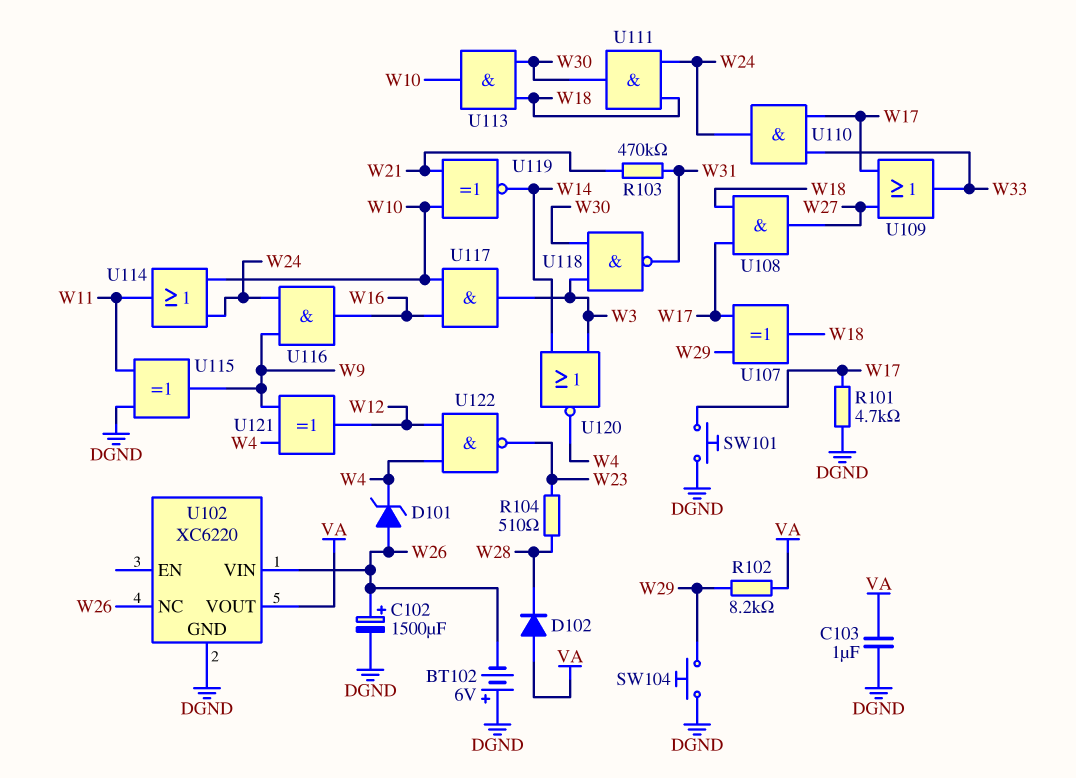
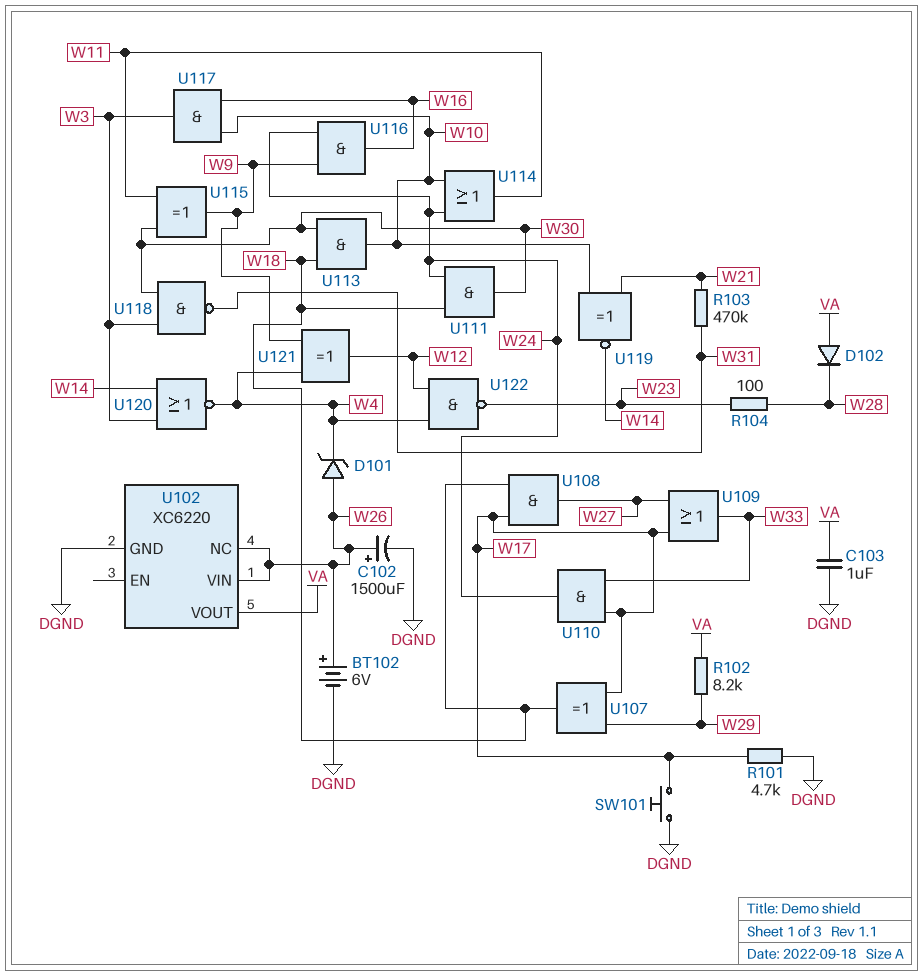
BT102: 6V (plus DGND, minus W26) -> 6V (plus W26, minus DGND)
R104: 510 (W23, W28) -> 100 (W23, W28)
SW104: button (DGND, W29) -> none
U115: XOR (in DGND, in W11, out W9) -> XOR (in W11, in W30, out W9)

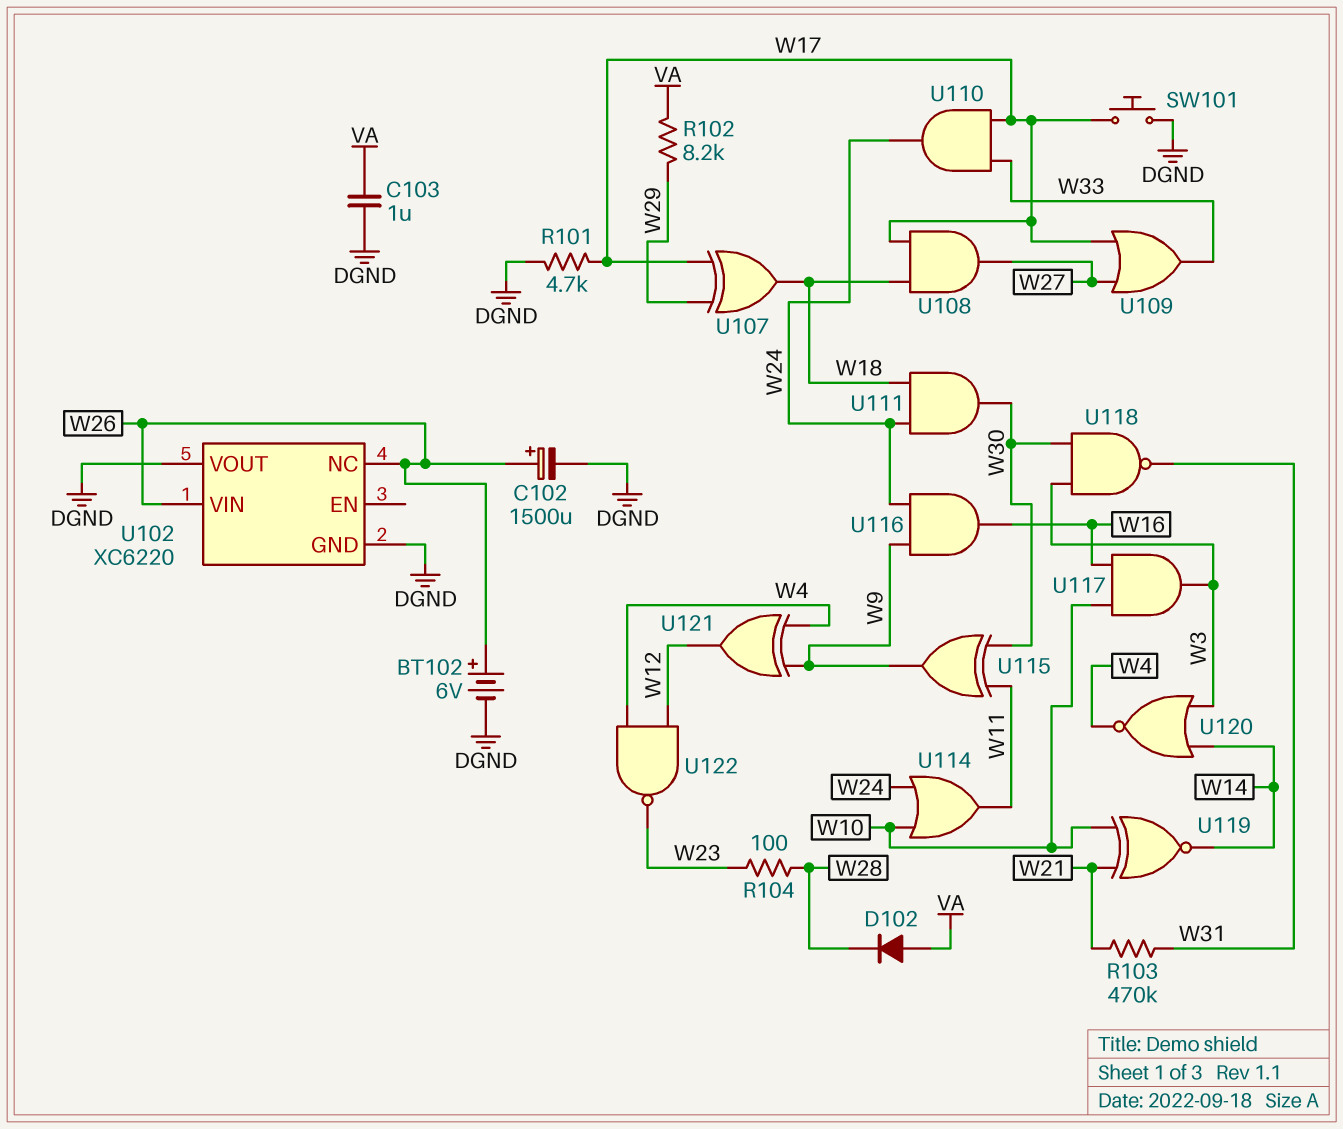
D101: zener (A W26, K W4) -> none
U102 pin VOUT: VA -> DGND
U113: AND (in W18, in W30, out W10) -> none

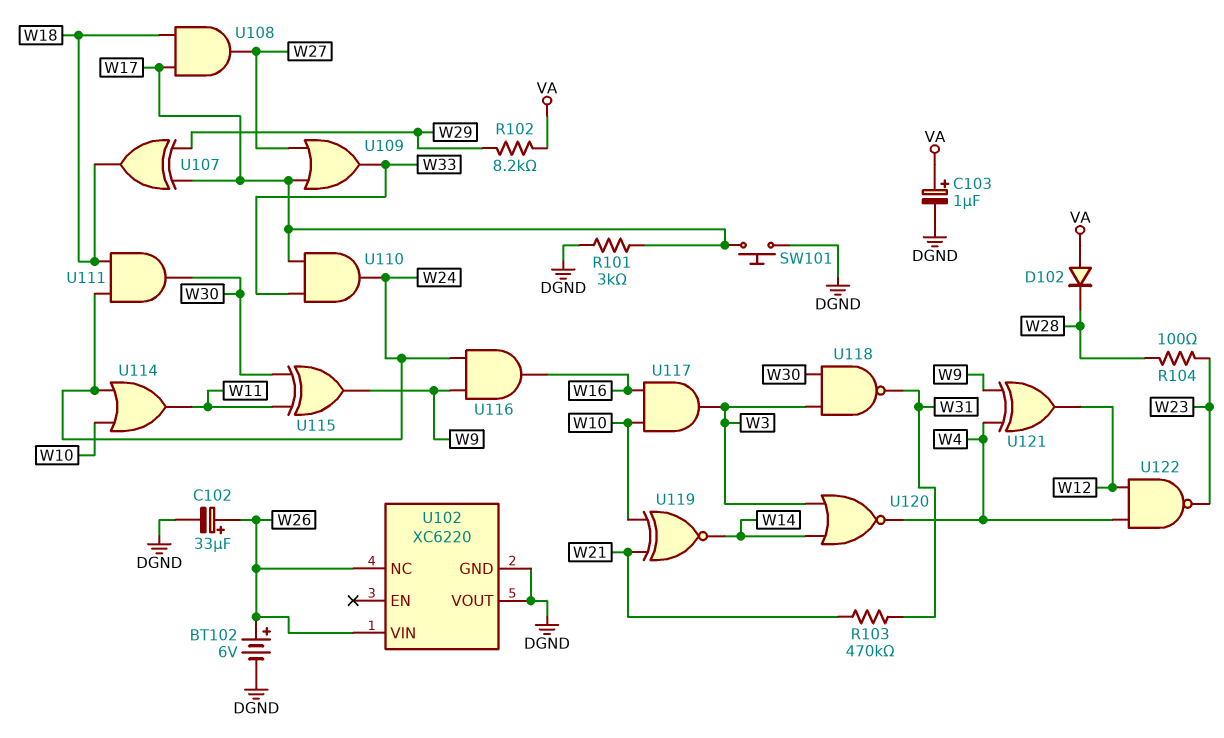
C102: 1500uF (plus W26, minus DGND) -> 33uF (plus W26, minus DGND)
C103: 1uF (DGND, VA) -> 1uF (plus VA, minus DGND)
R101: 4.7k (DGND, W17) -> 3k (DGND, W17)

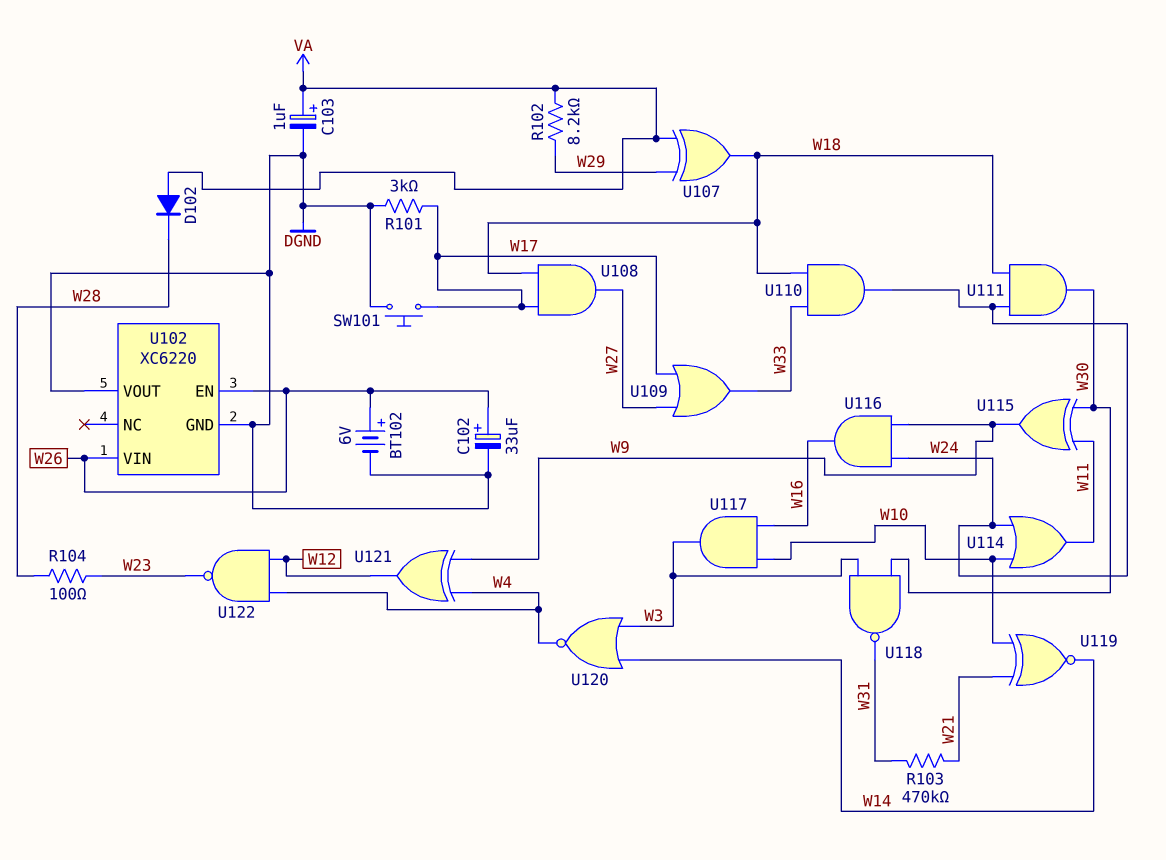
U102 pin EN: none -> W26
U102 pin NC: W26 -> none
U107: XOR (in W17, in W29, out W18) -> XOR (in VA, in W29, out W18)
U110: AND (in W17, in W33, out W24) -> AND (in W18, in W33, out W24)

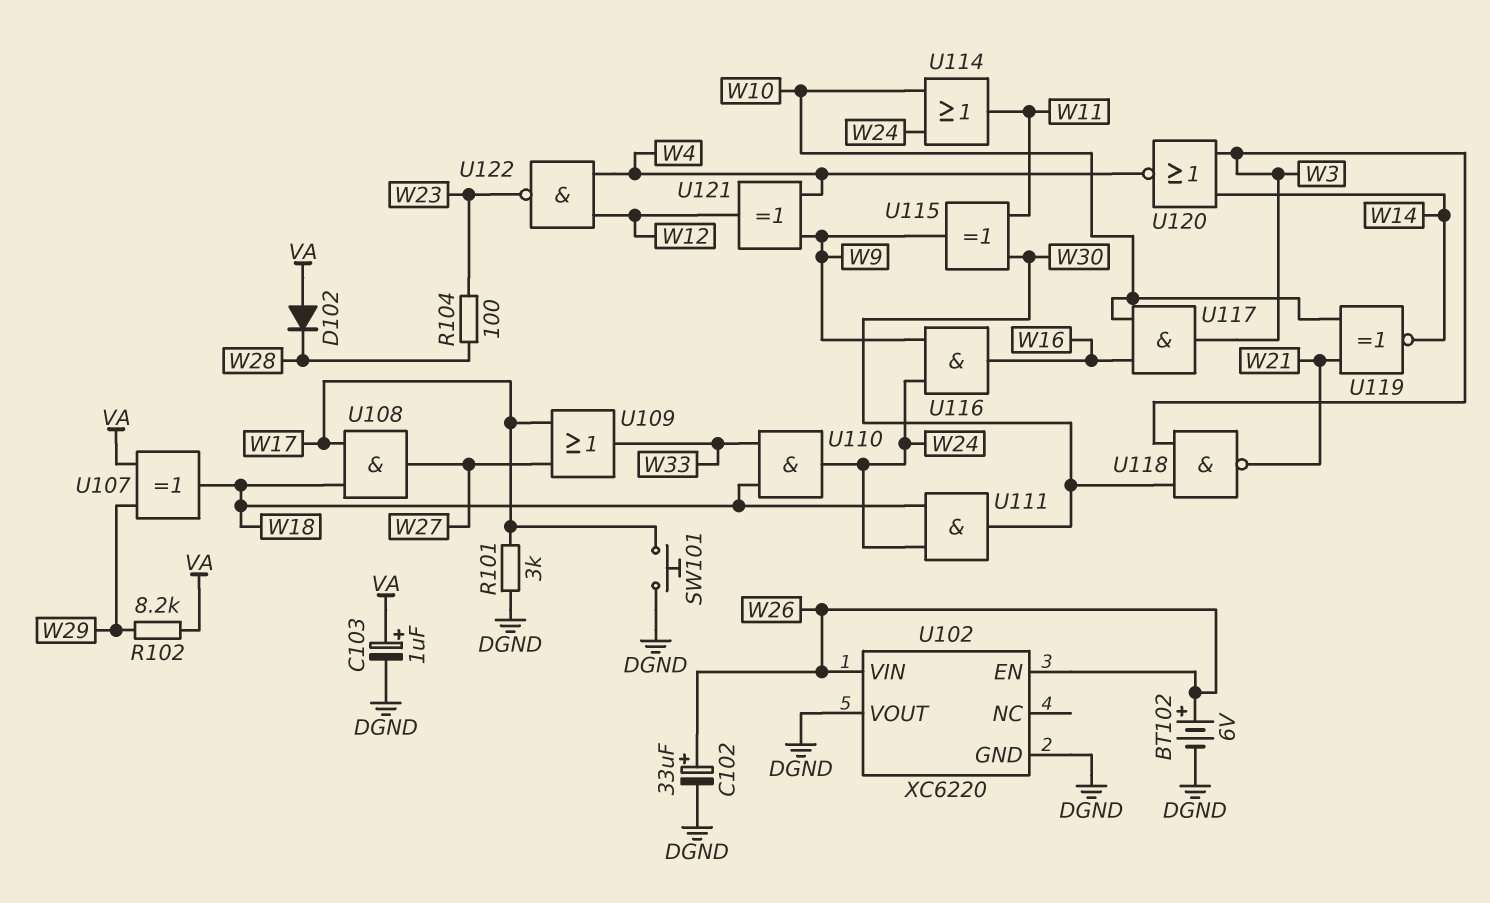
R103: 470k (W21, W31) -> none
U118: NAND (in W3, in W30, out W31) -> NAND (in W3, in W30, out W21)

